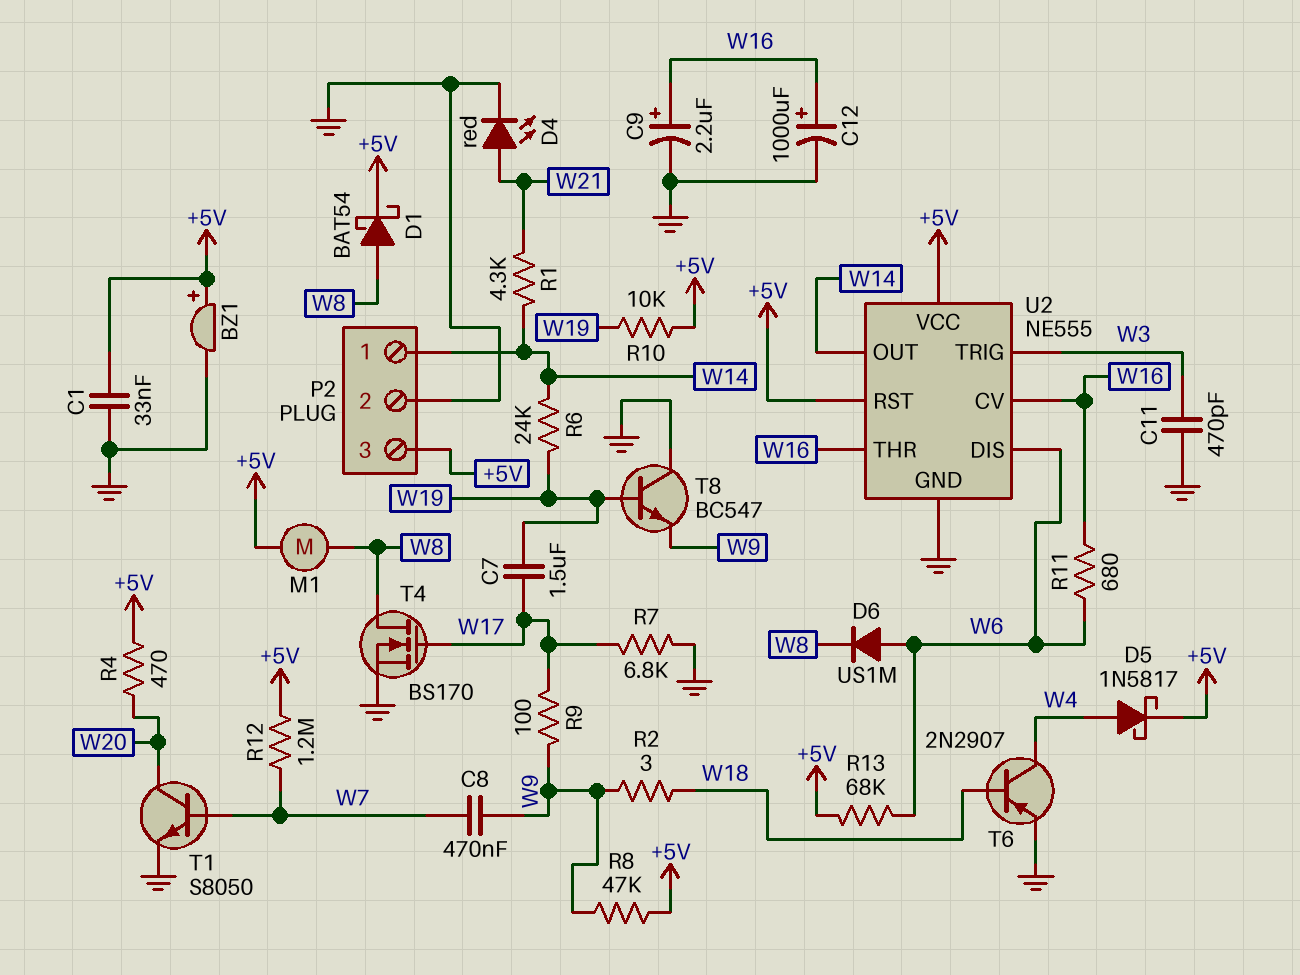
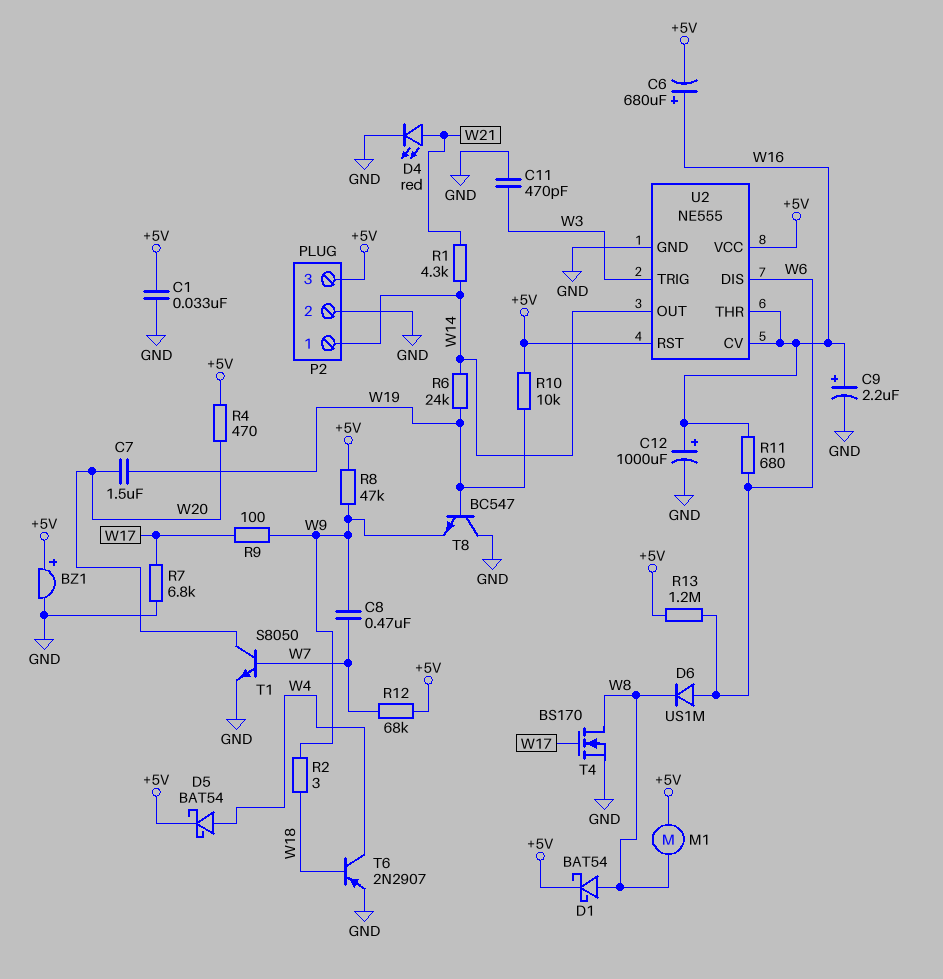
C6: none -> 680uF (plus W16, minus +5V)
C7: 1.5uF (W17, W19) -> 1.5uF (W19, W20)
D5: schottky 1N5817 (A W4, K +5V) -> schottky BAT54 (A W4, K +5V)
R12: 1.2M (+5V, W7) -> 68k (+5V, W7)
R13: 68k (+5V, W6) -> 1.2M (+5V, W6)

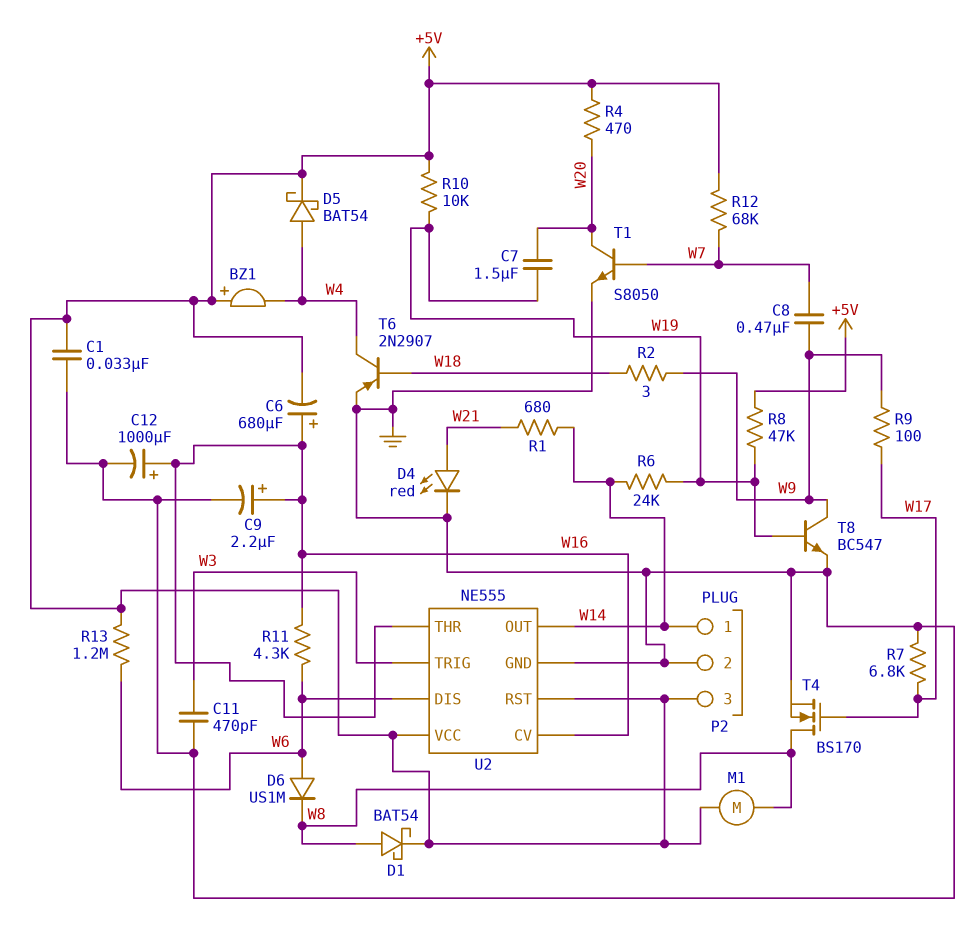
BZ1: buzzer (plus +5V, minus GND) -> buzzer (plus +5V, minus W4)
R1: 4.3k (W14, W21) -> 680 (W14, W21)
R8: 47k (+5V, W9) -> 47k (+5V, W19)
R11: 680 (W6, W16) -> 4.3k (W6, W16)
T8: NPN BC547 (B W19, C GND, E W9) -> NPN BC547 (B W19, C W9, E GND)

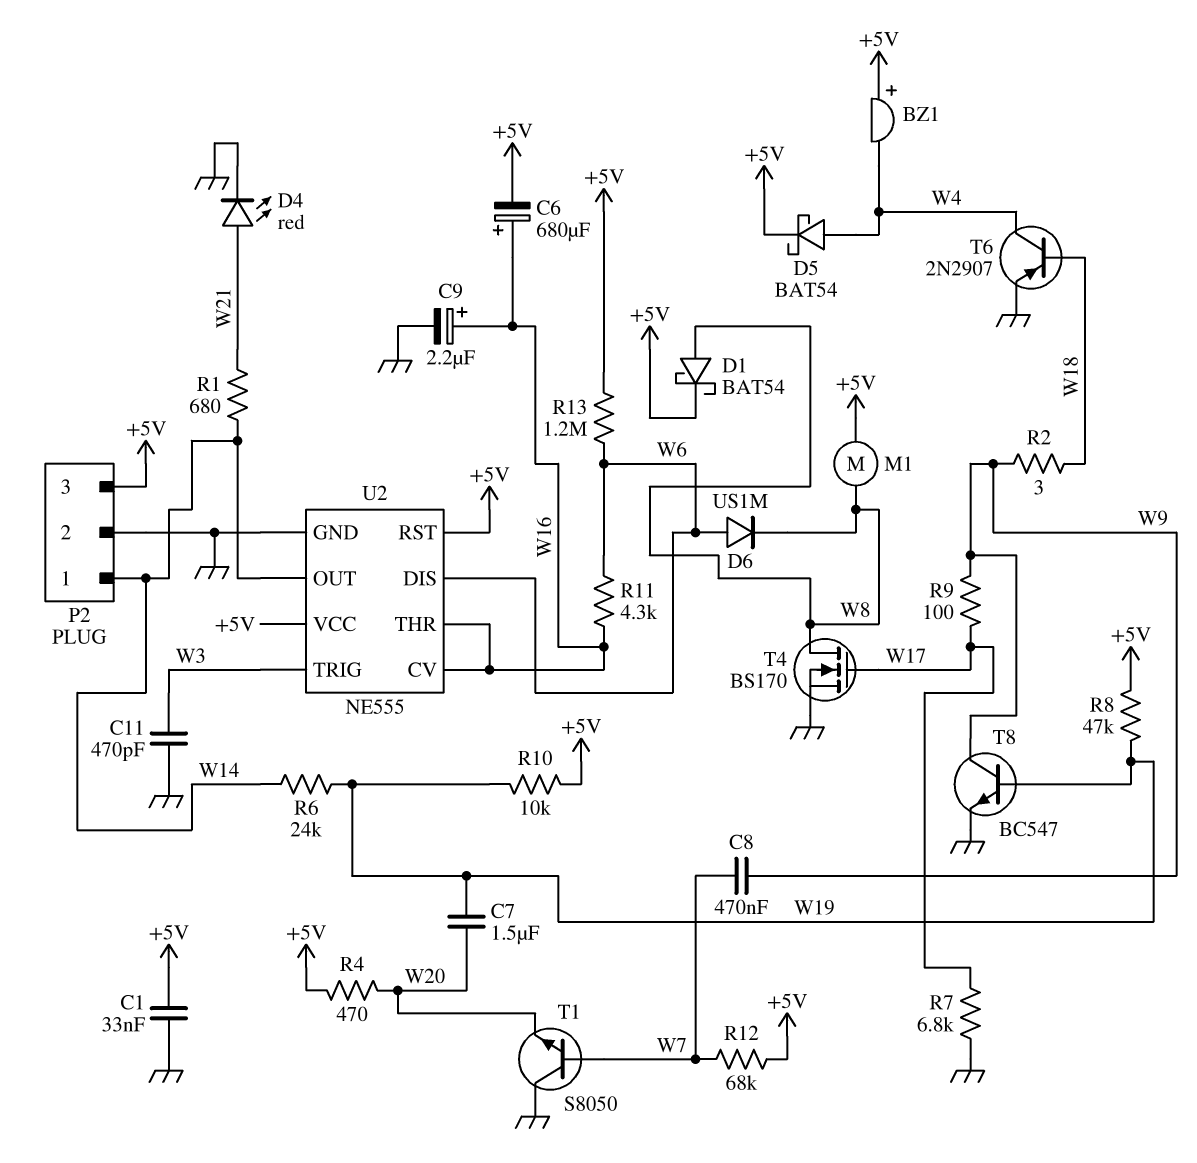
C12: 1000uF (plus W16, minus GND) -> none
T1: NPN S8050 (B W7, C W20, E GND) -> NPN S8050 (B W7, C GND, E W20)

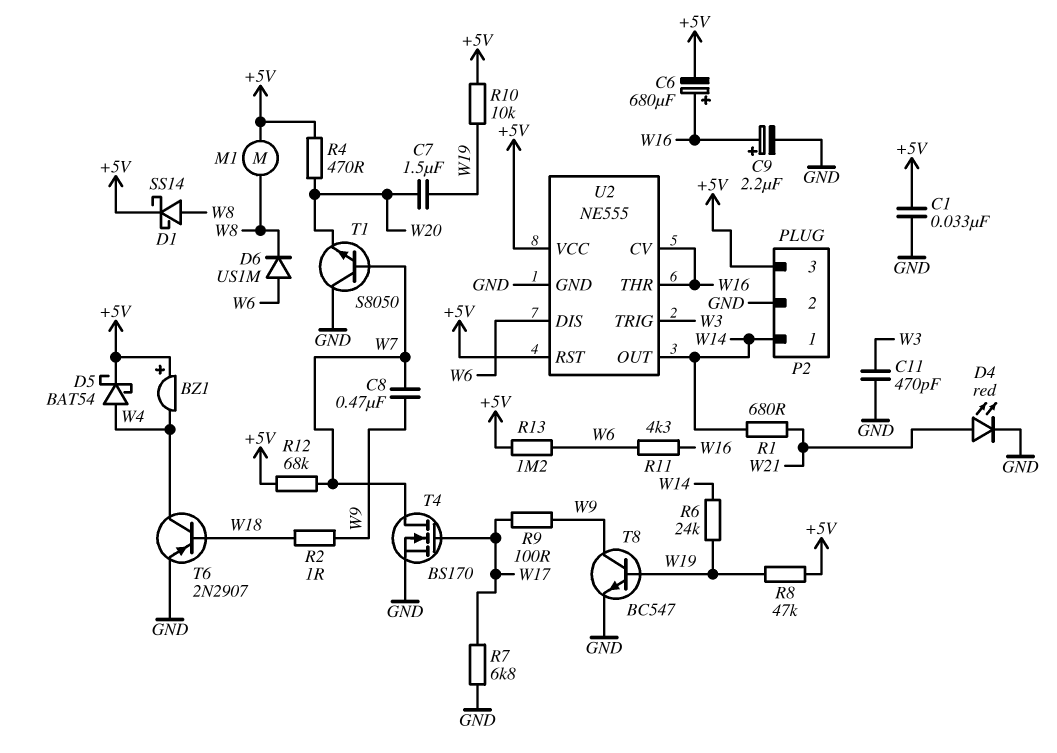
D1: schottky BAT54 (A W8, K +5V) -> schottky SS14 (A W8, K +5V)
R2: 3 (W9, W18) -> 1 (W9, W18)
T4: NMOS BS170 (G W17, D W8, S GND) -> NMOS BS170 (G W17, D W7, S GND)

